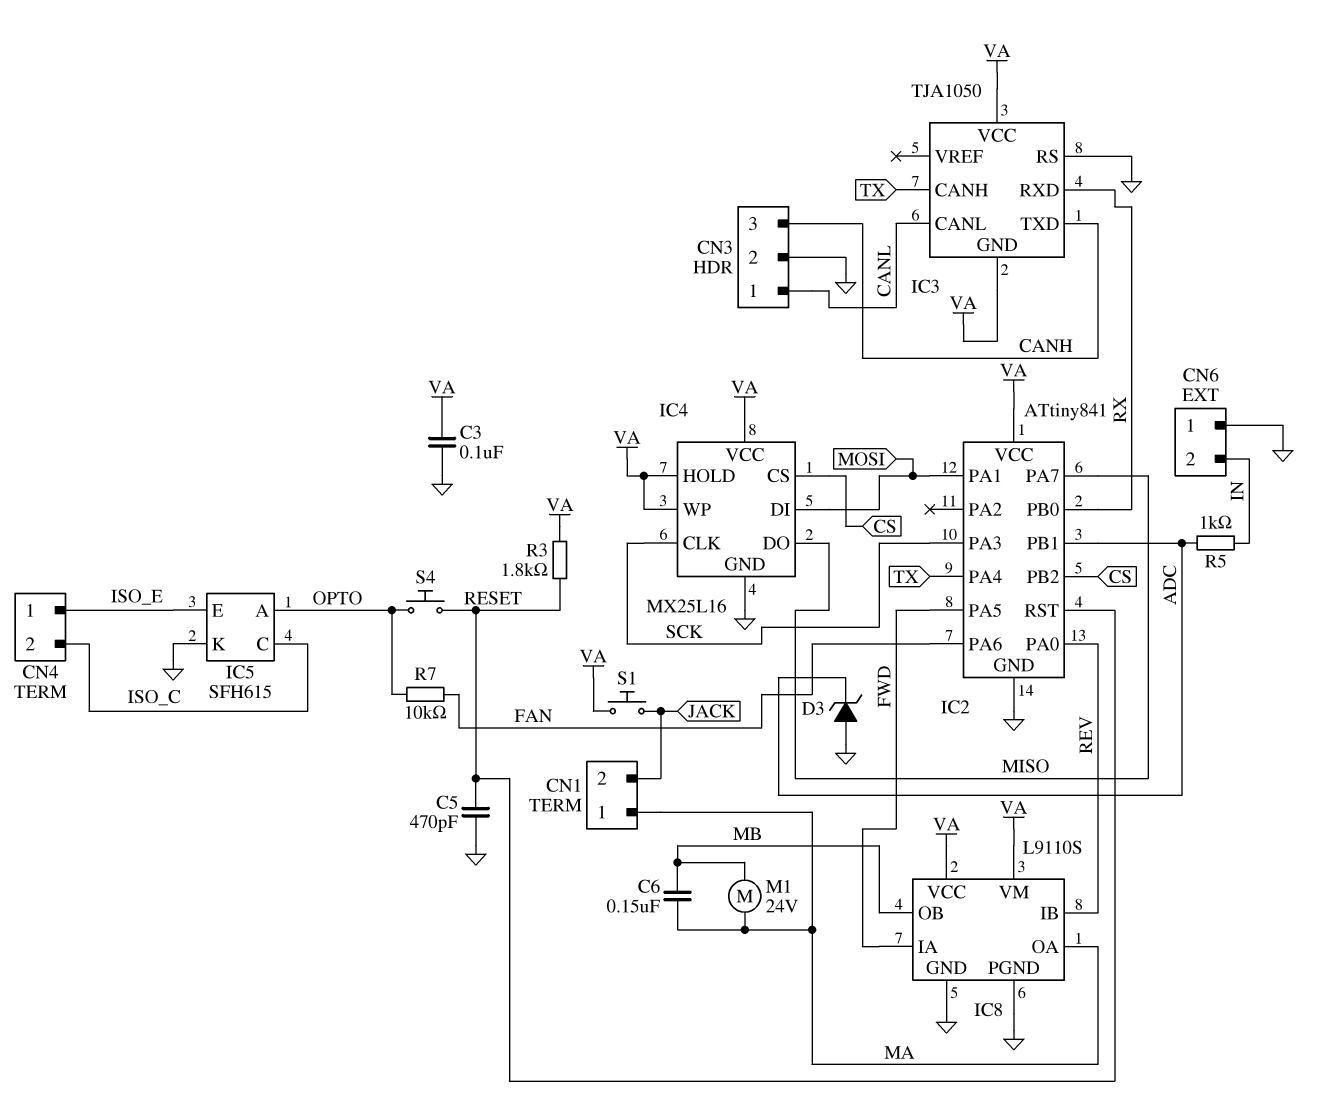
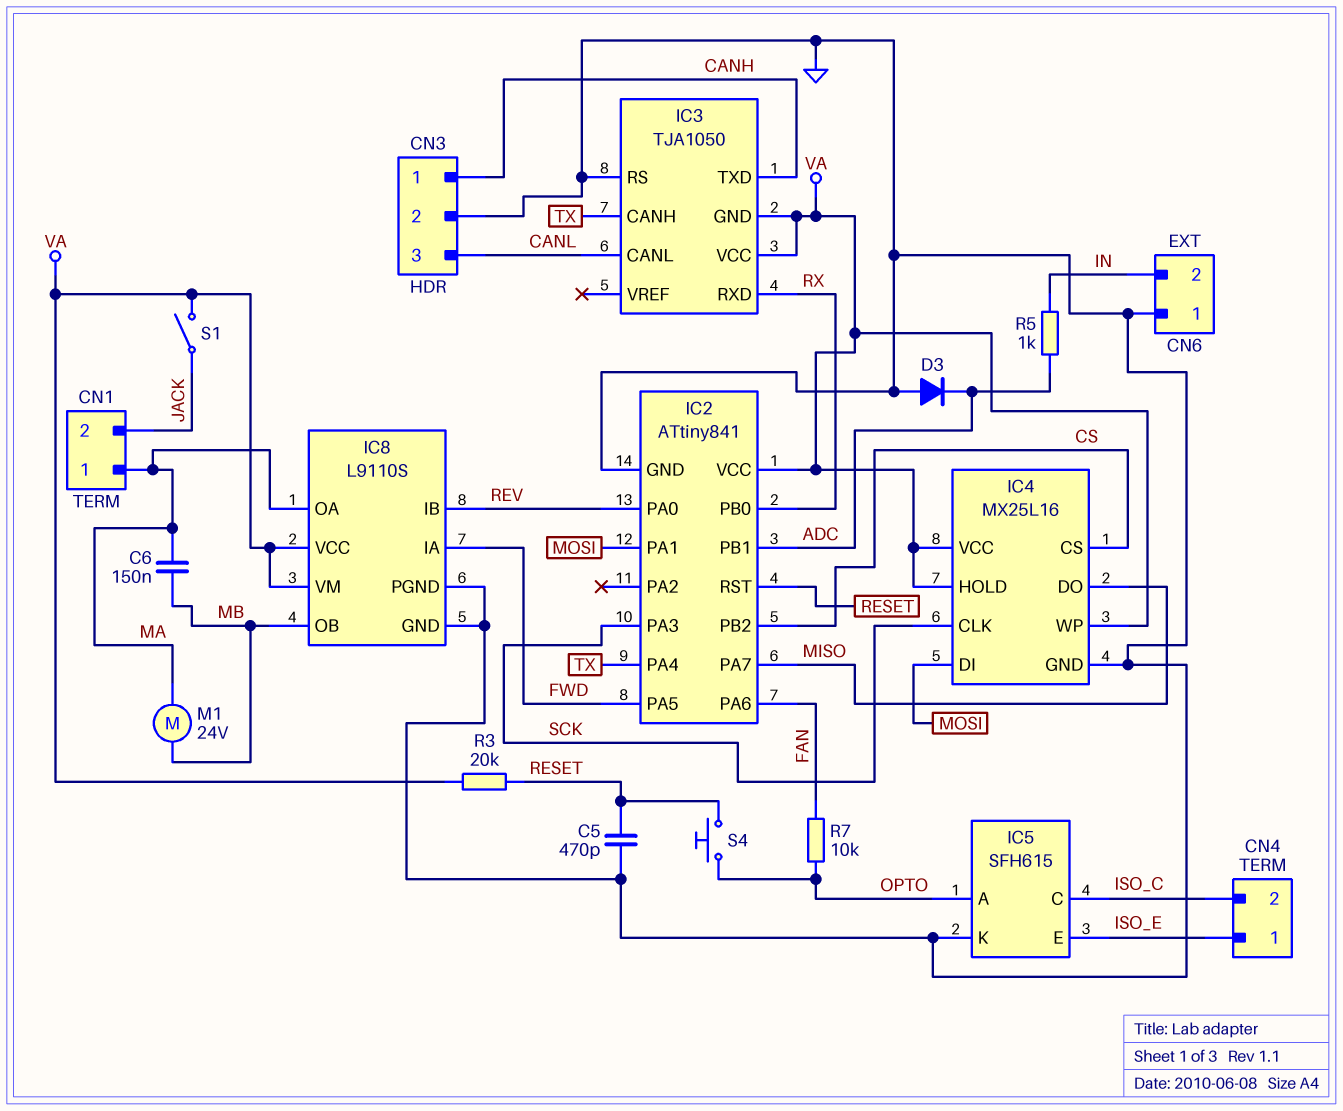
C3: 100nF (GND, VA) -> none
CN3 pin 1: CANL -> CANH
CN3 pin 3: CANH -> CANL
D3: zener (A GND, K ADC) -> diode (A GND, K ADC)
R3: 1.8k (RESET, VA) -> 20k (RESET, VA)
S1: button (JACK, VA) -> switch (JACK, VA)

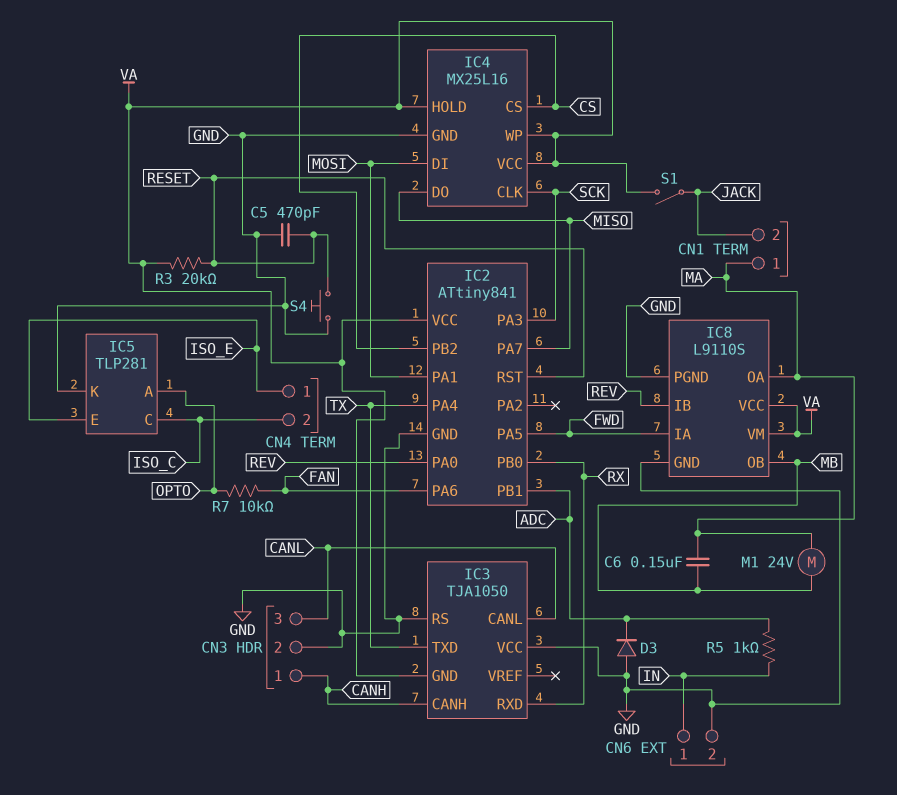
CN6 pin 1: GND -> IN
CN6 pin 2: IN -> GND
IC3 pin CANH: TX -> CANH
IC3 pin TXD: CANH -> TX
IC3 pin VCC: VA -> GND
IC5: SFH615 -> TLP281
S4: button (OPTO, RESET) -> button (GND, RESET)

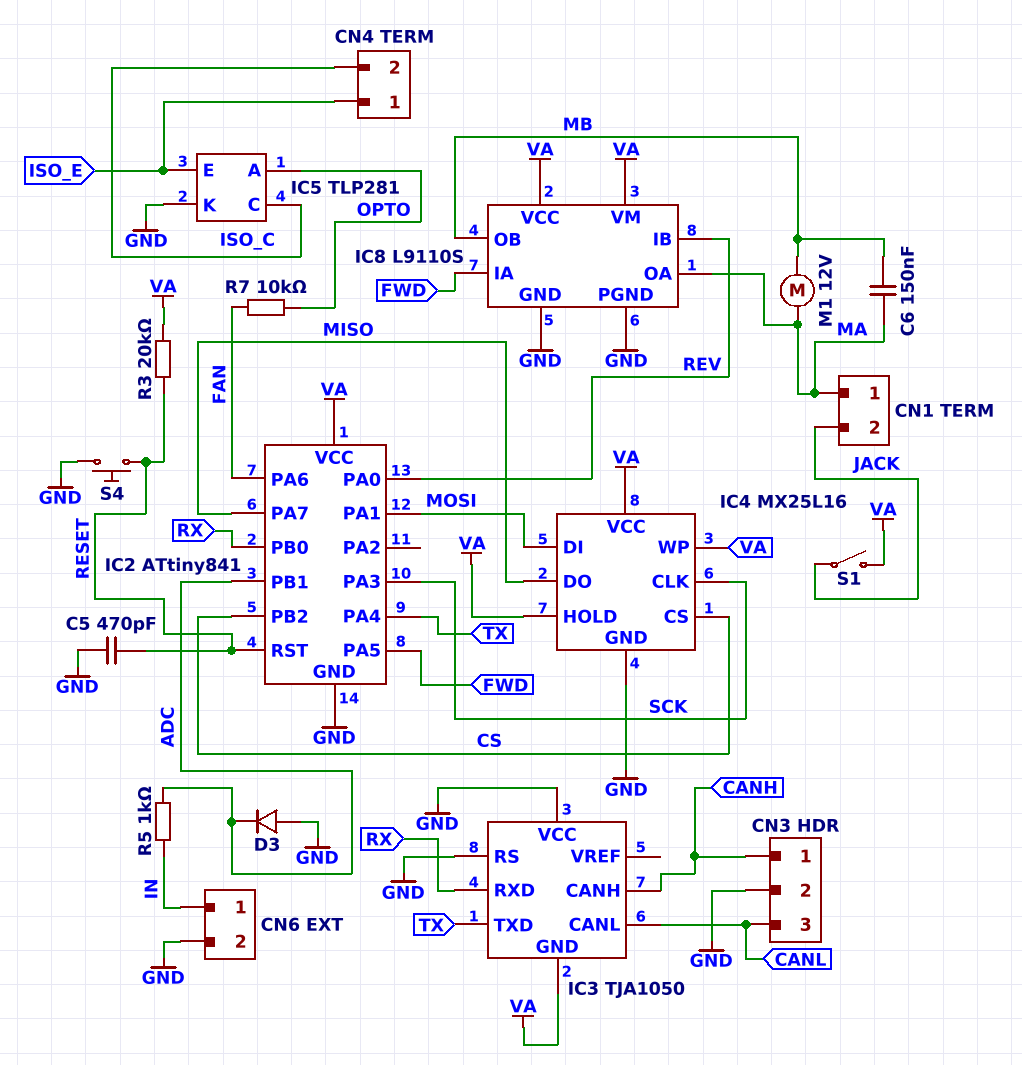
M1: motor 24V (MA, MB) -> motor 12V (MA, MB)

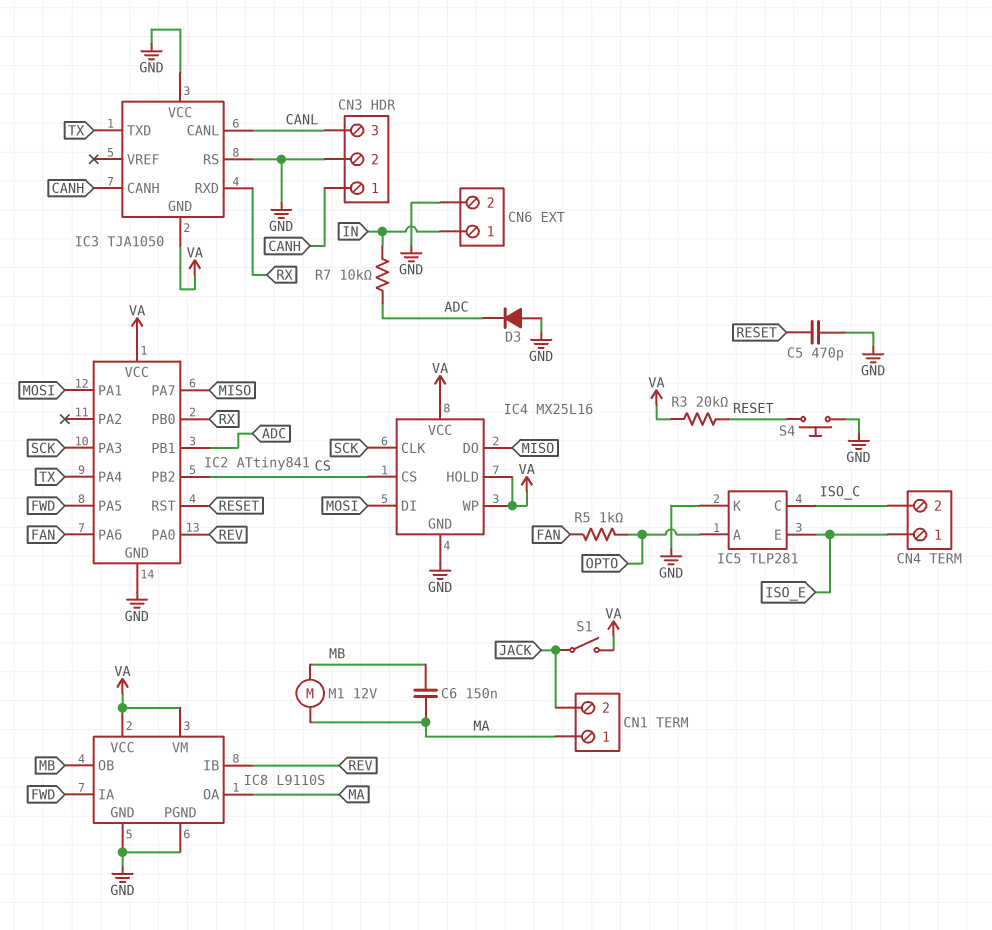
R5: 1k (ADC, IN) -> 1k (FAN, OPTO)
R7: 10k (FAN, OPTO) -> 10k (ADC, IN)

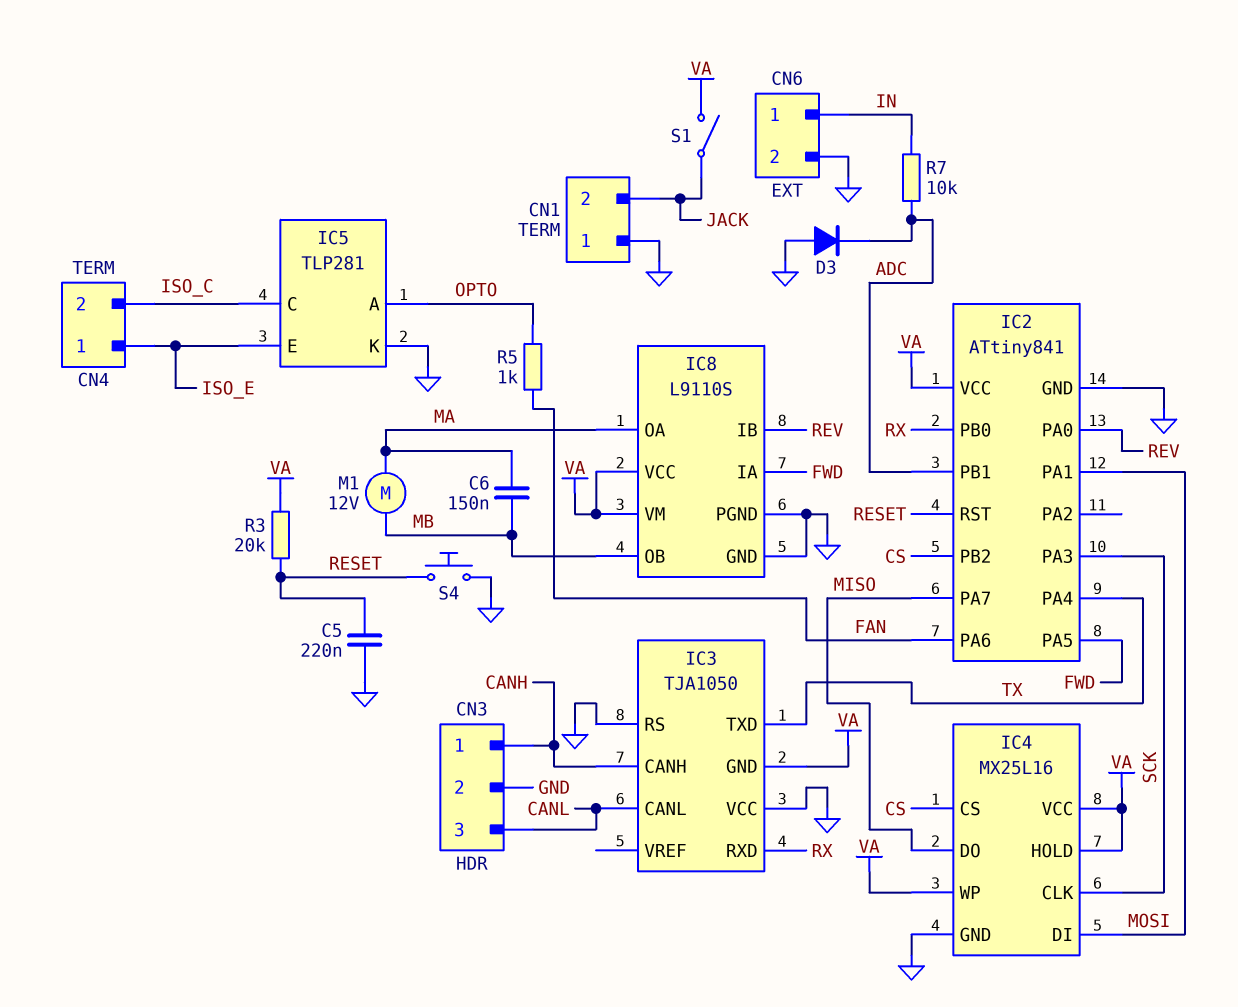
C5: 470pF (GND, RESET) -> 220nF (GND, RESET)
CN1 pin 1: MA -> GND

